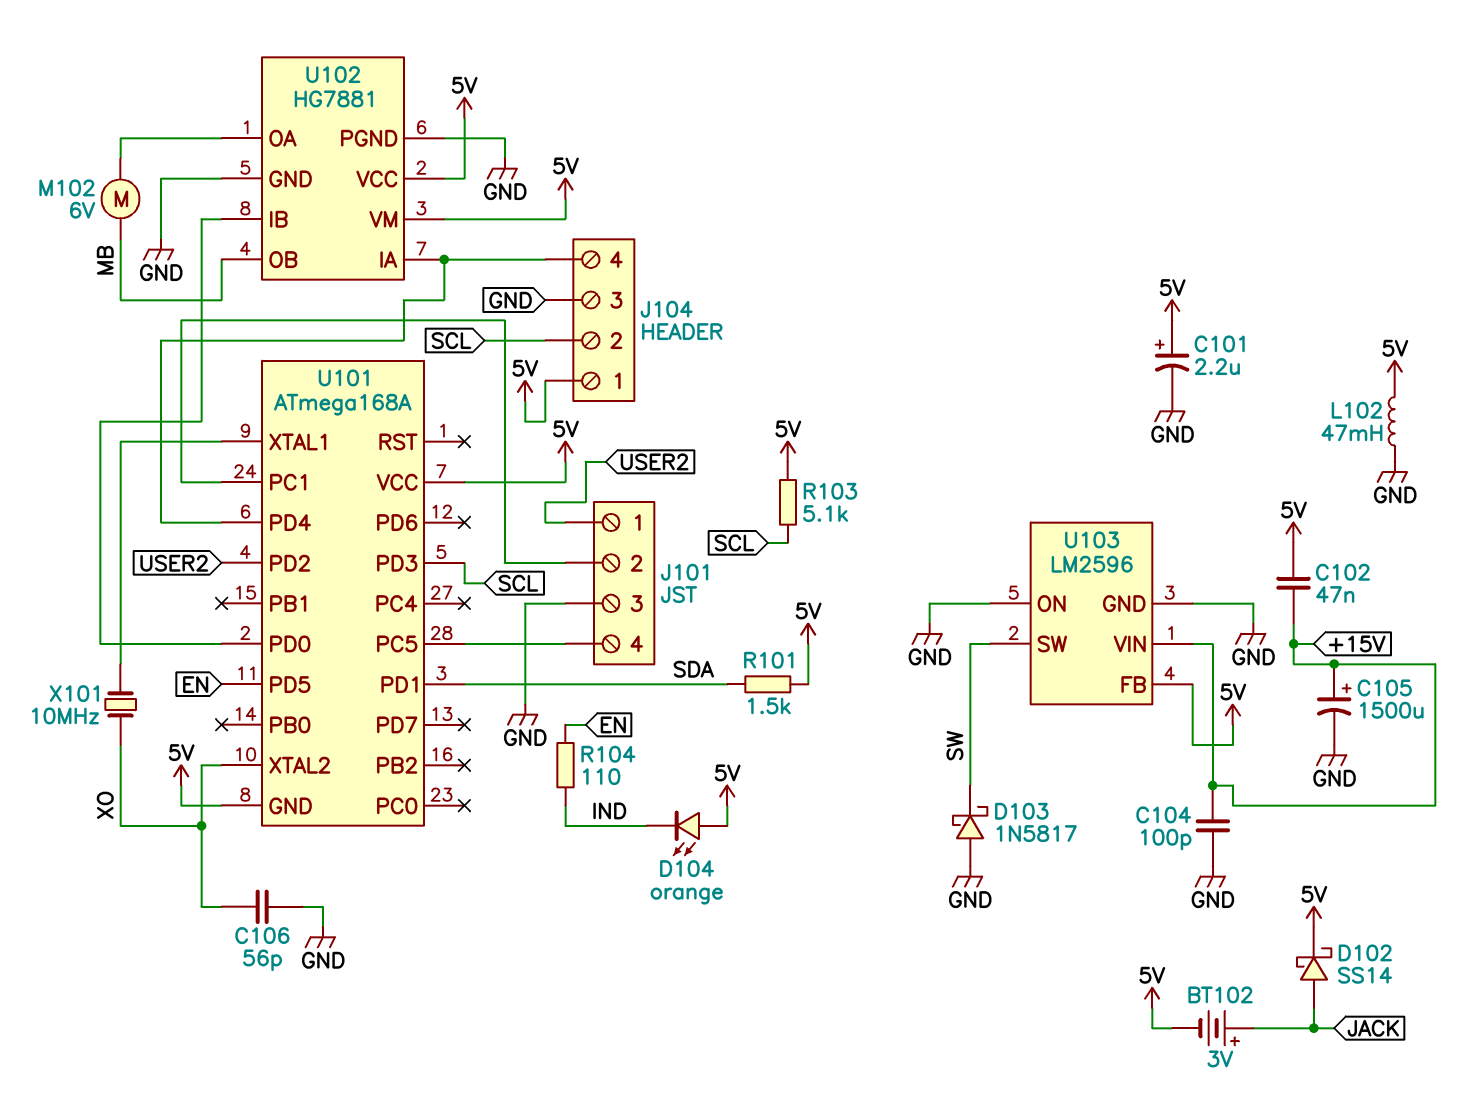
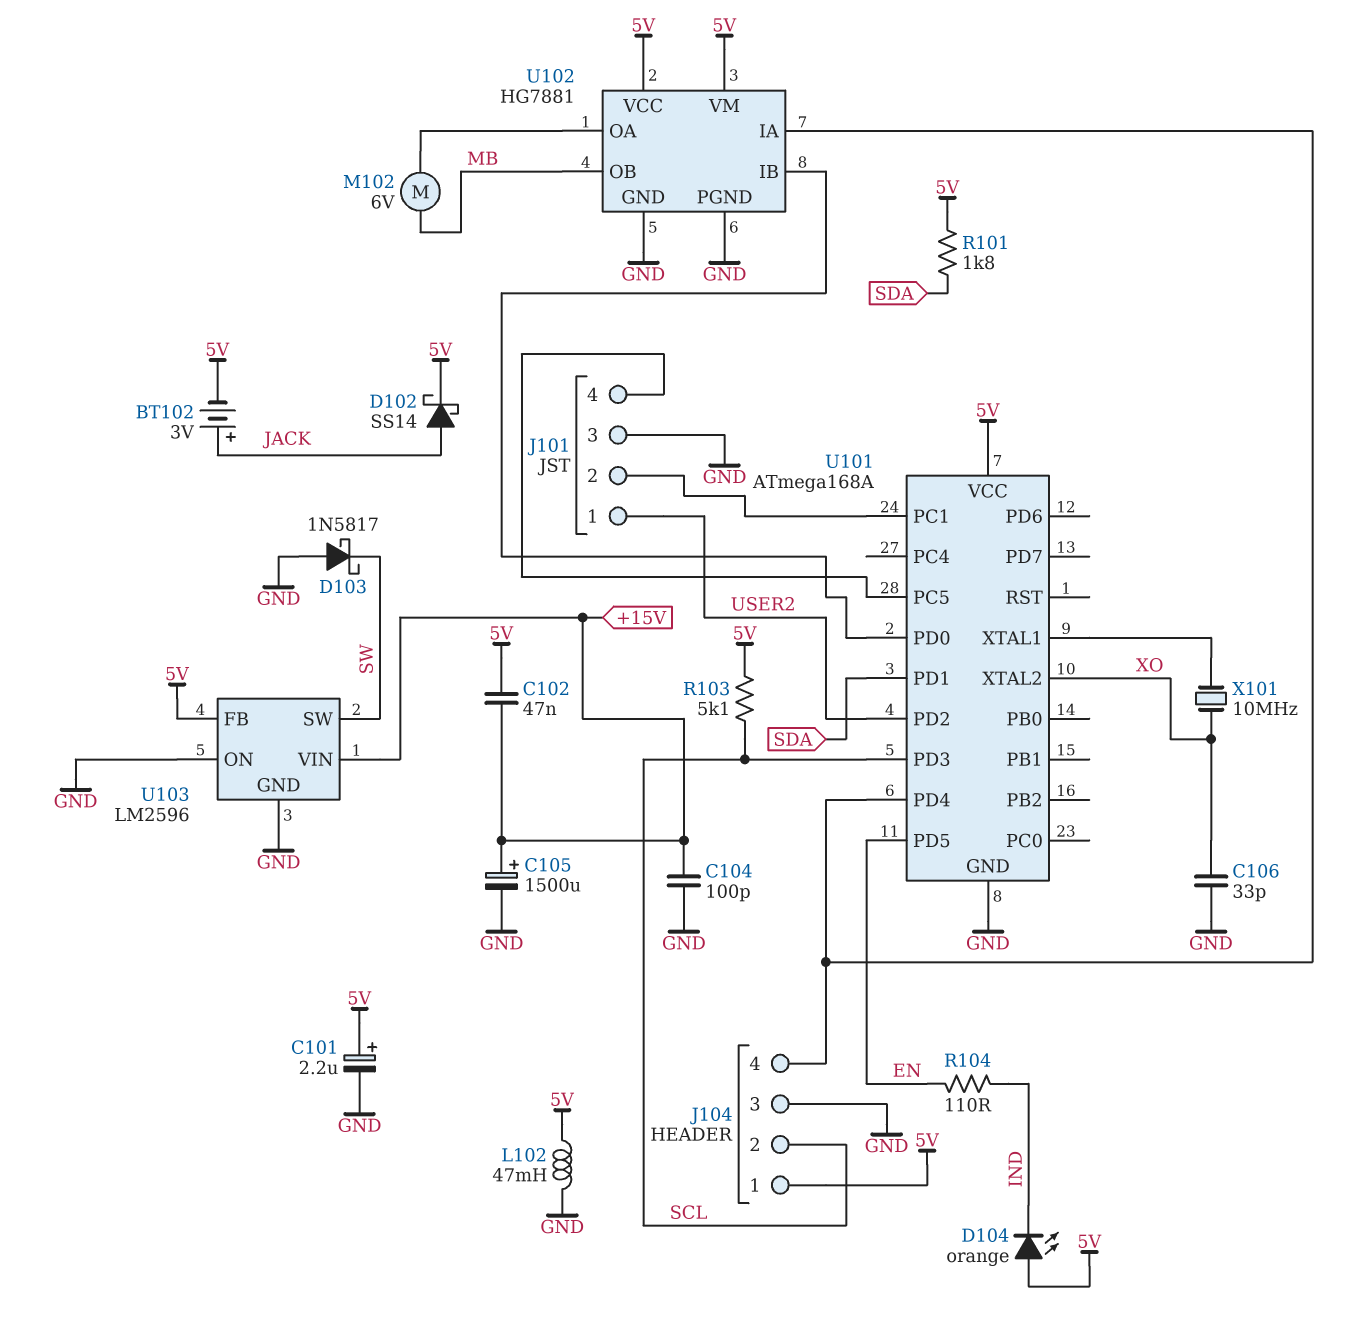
C106: 56pF (GND, XO) -> 33pF (GND, XO)
R101: 1.5k (5V, SDA) -> 1.8k (5V, SDA)
U101 pin GND: 5V -> GND

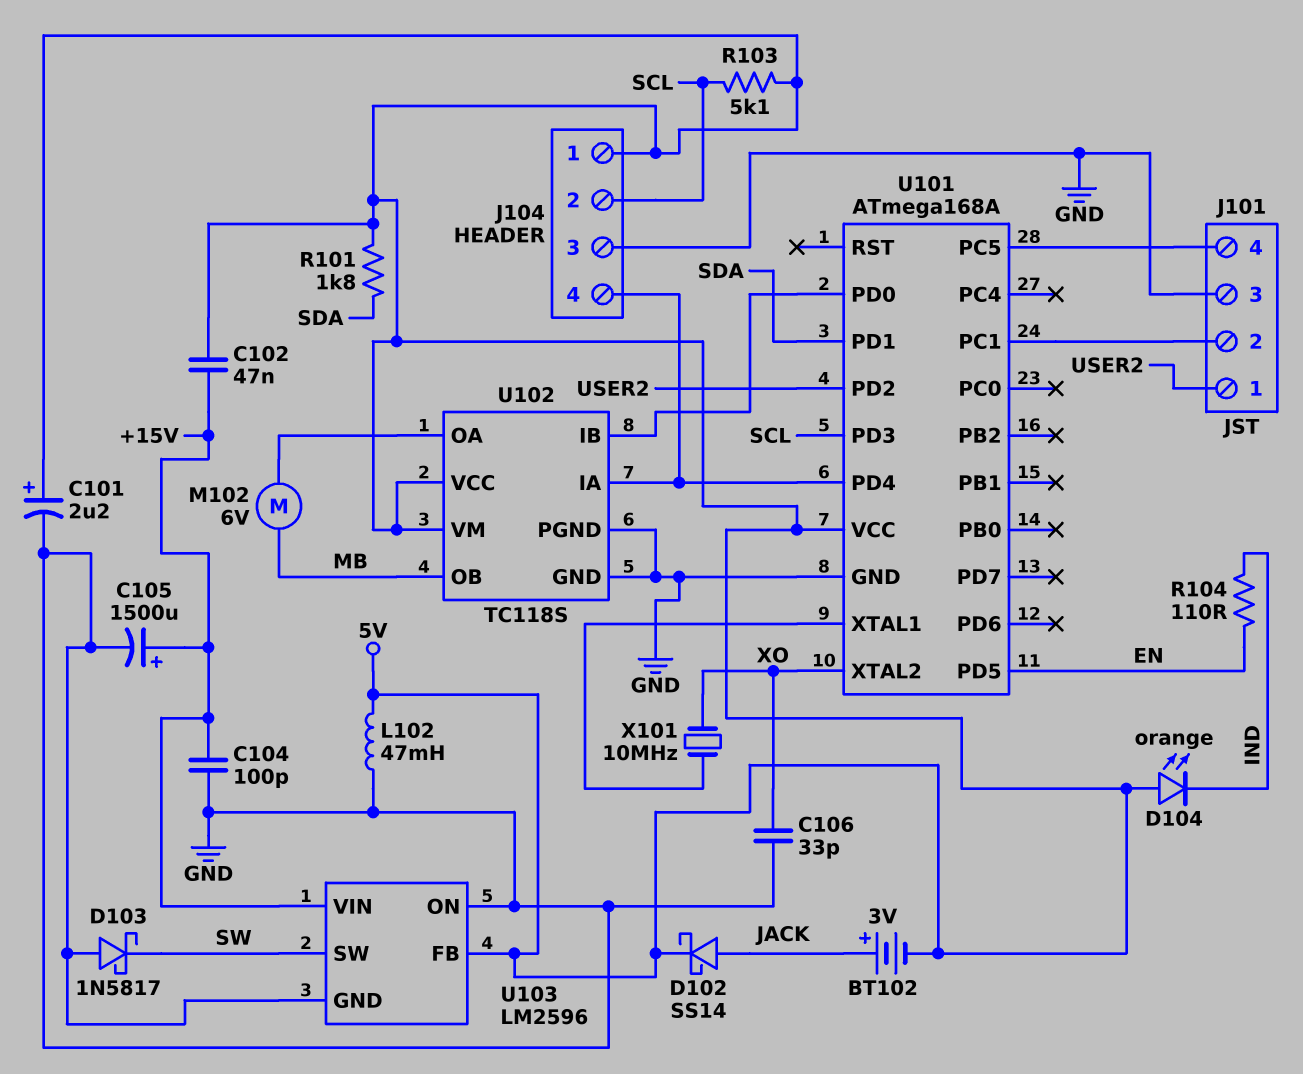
U102: HG7881 -> TC118S

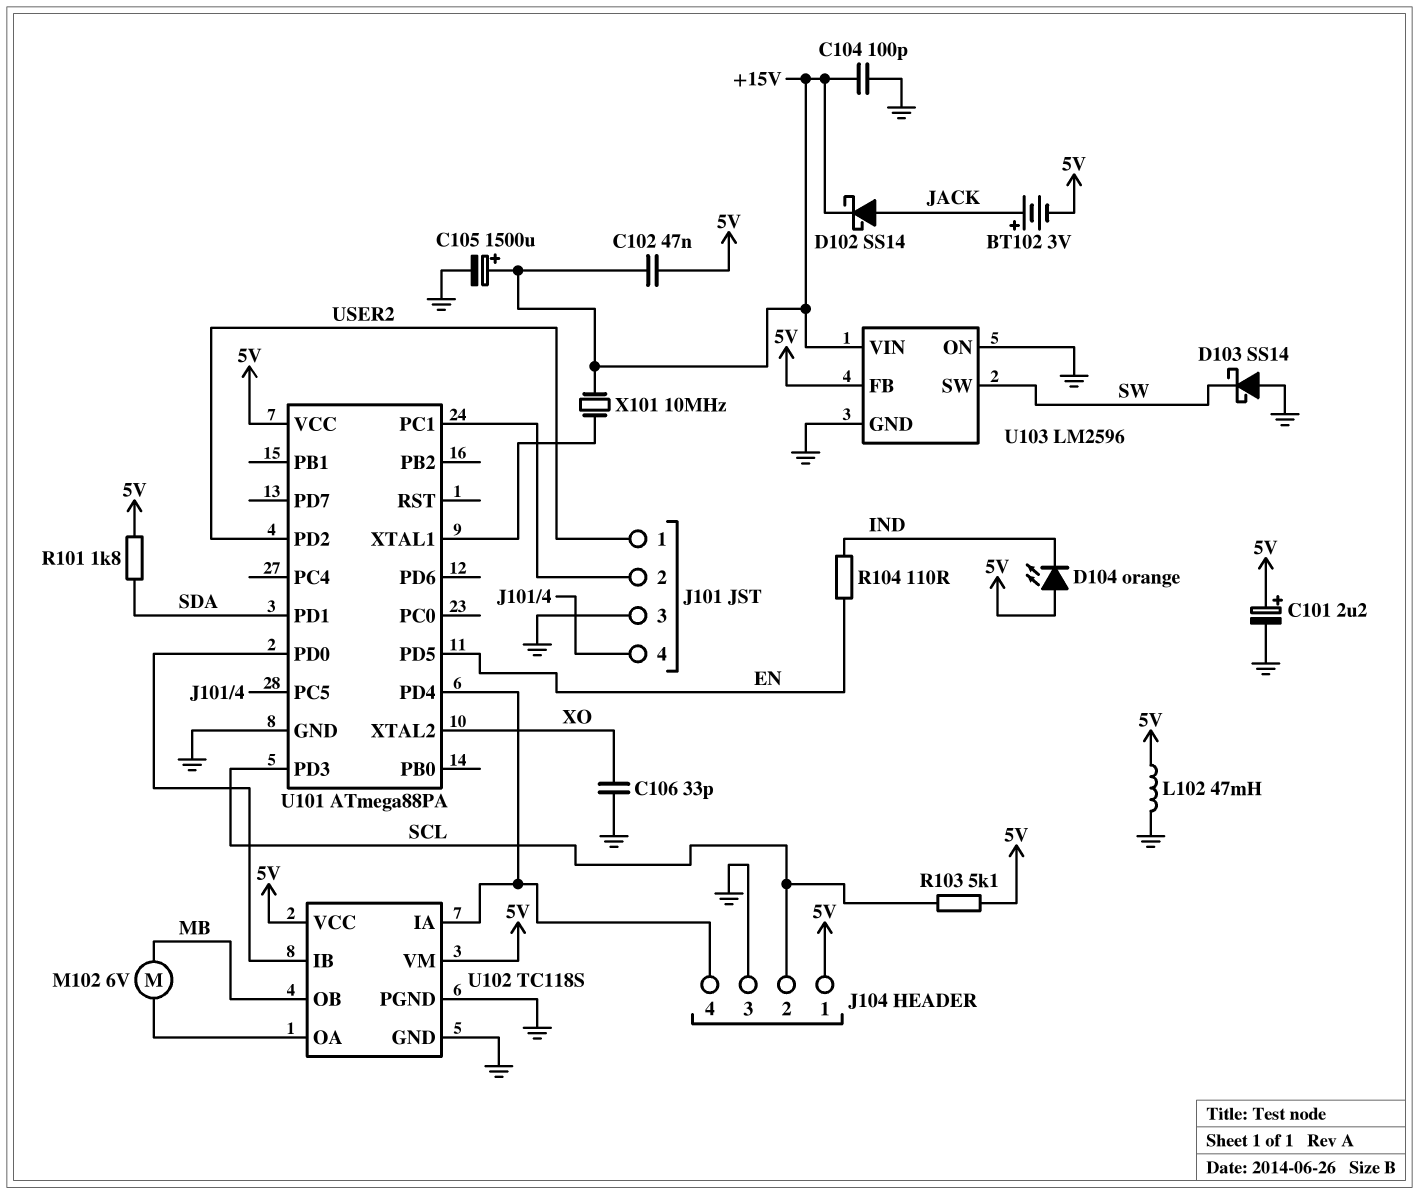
D102: schottky SS14 (A JACK, K 5V) -> schottky SS14 (A JACK, K +15V)
D103: schottky 1N5817 (A GND, K SW) -> schottky SS14 (A GND, K SW)
U101: ATmega168A -> ATmega88PA
X101: 10MHz (U101/XTAL1, XO) -> 10MHz (+15V, U101/XTAL1)

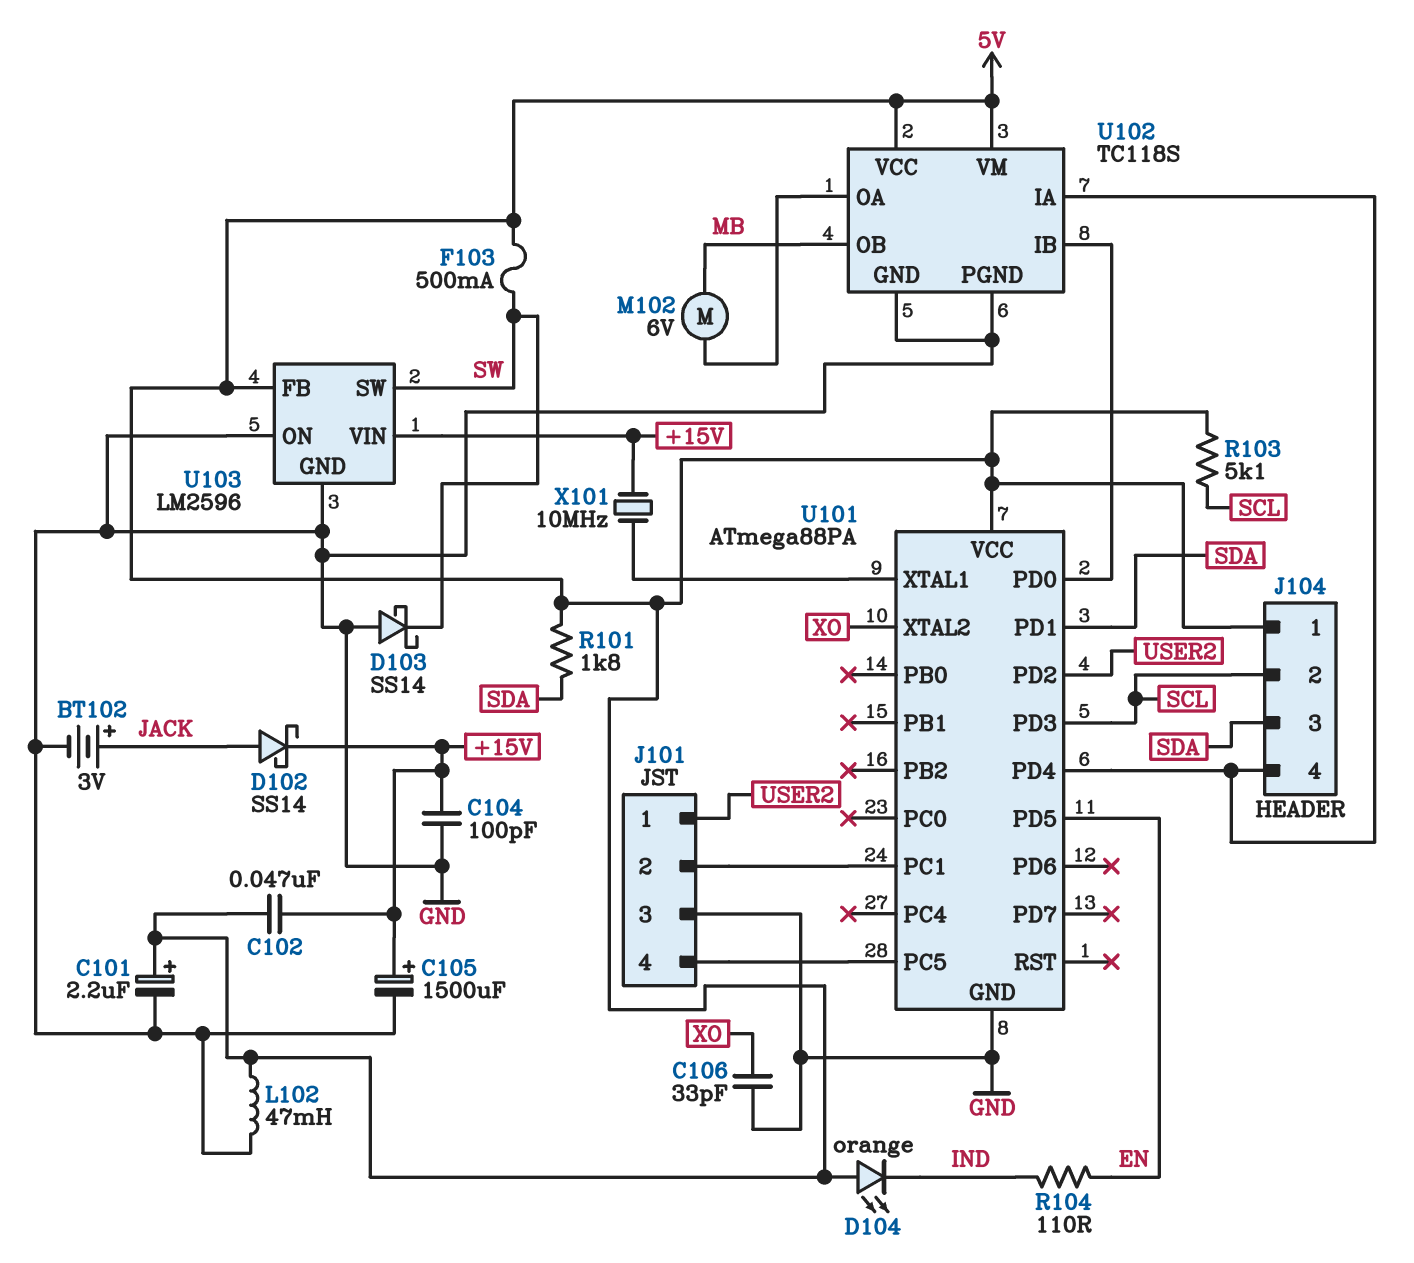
BT102: 3V (plus JACK, minus 5V) -> 3V (plus JACK, minus GND)
F103: none -> 500mA (5V, SW)
J104 pin 3: GND -> SDA

